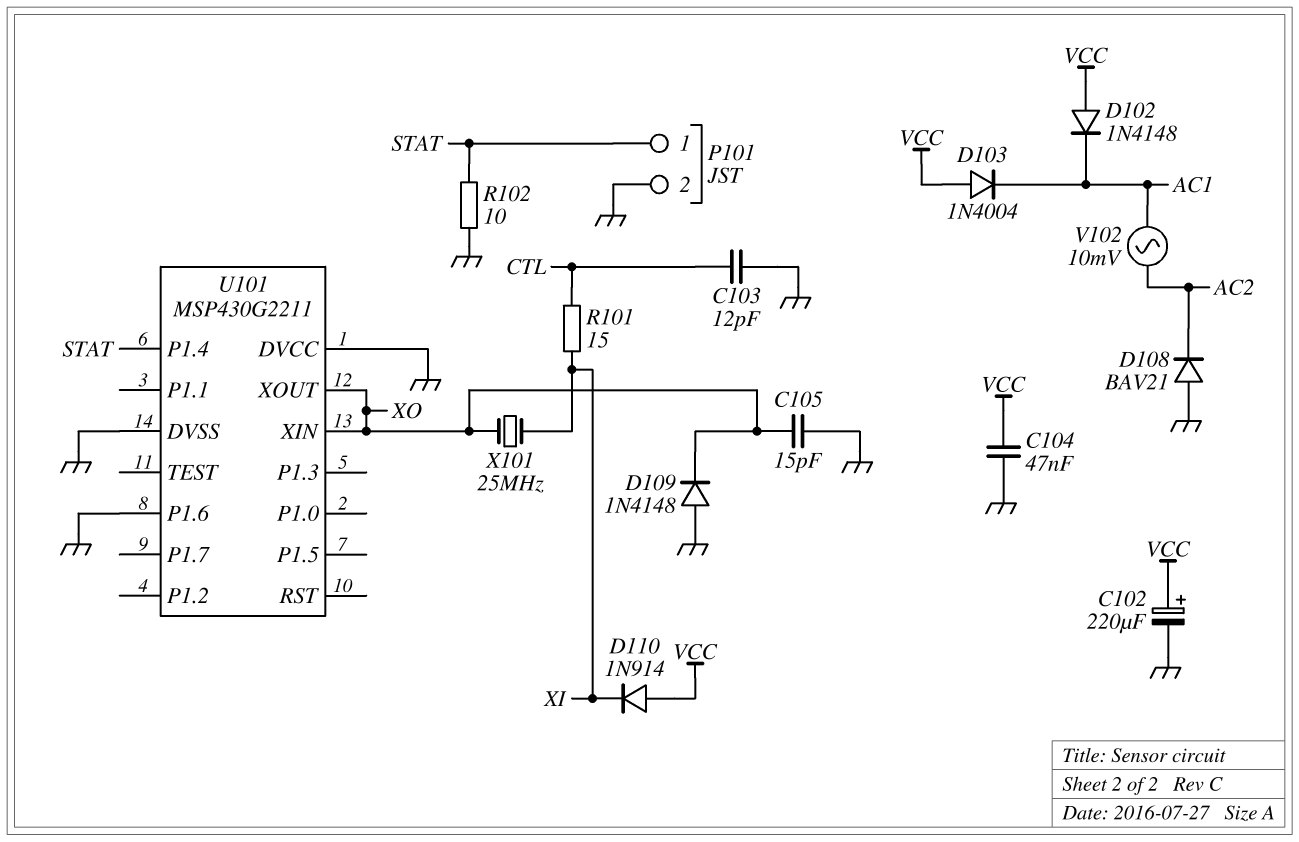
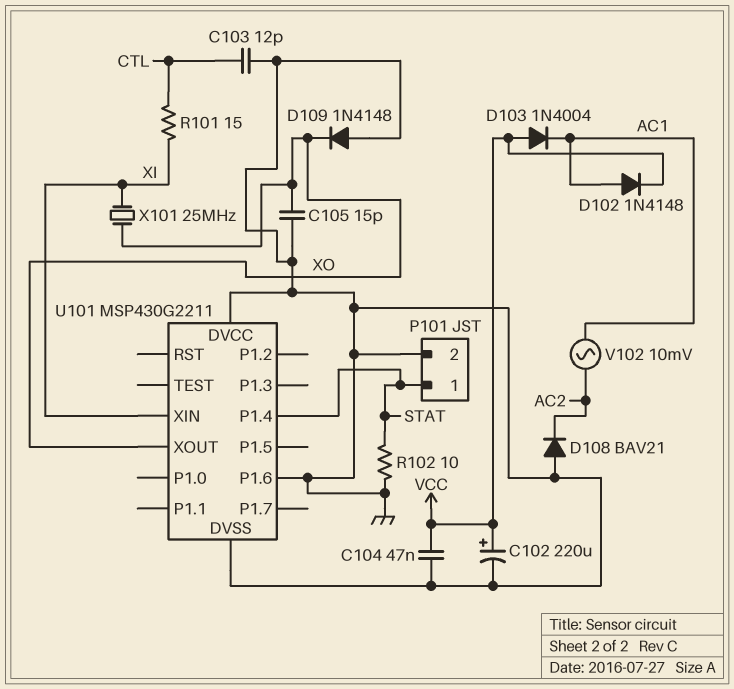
D102: diode 1N4148 (A VCC, K AC1) -> diode 1N4148 (A AC1, K VCC)
D110: diode 1N914 (A VCC, K XI) -> none
U101 pin XIN: XO -> XI

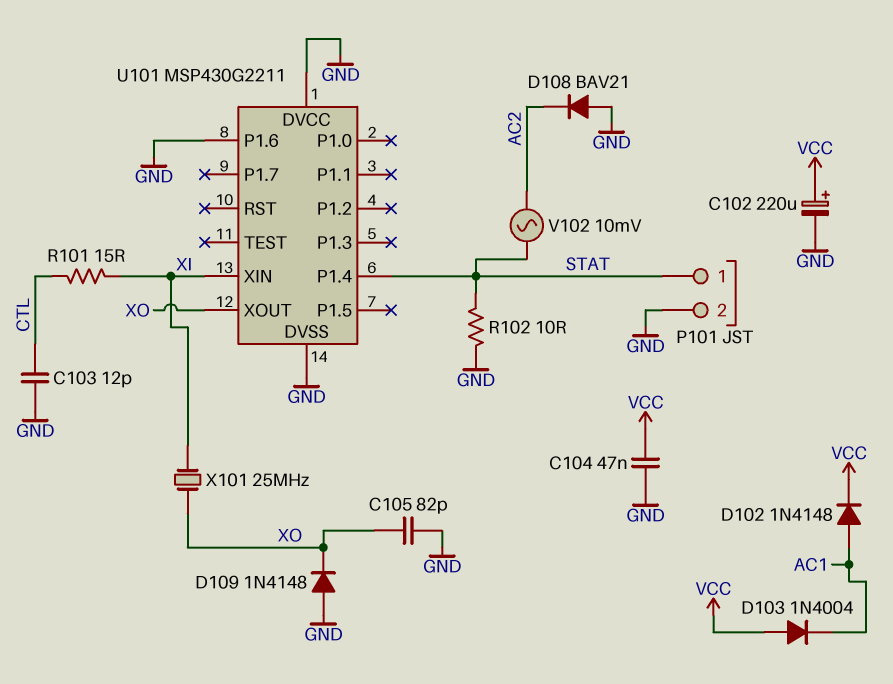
C105: 15pF (GND, XO) -> 82pF (GND, XO)
V102: AC 10mV (AC1, AC2) -> AC 10mV (AC2, STAT)

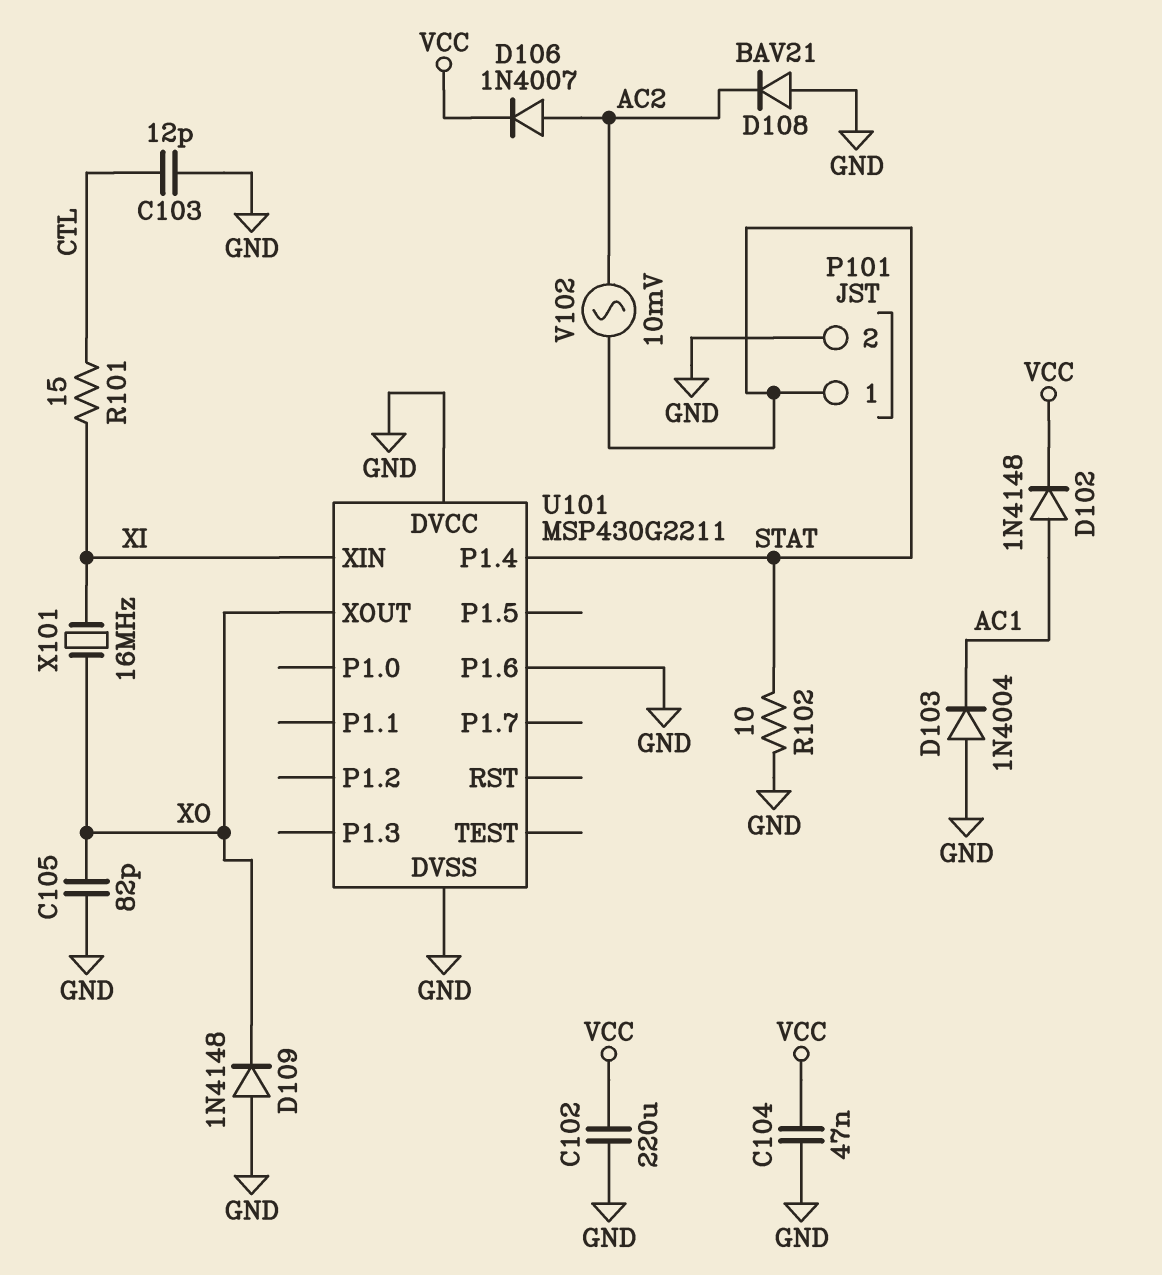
C102: 220uF (plus VCC, minus GND) -> 220uF (GND, VCC)
D103: diode 1N4004 (A VCC, K AC1) -> diode 1N4004 (A GND, K AC1)
D106: none -> diode 1N4007 (A AC2, K VCC)
X101: 25MHz (XI, XO) -> 16MHz (XI, XO)

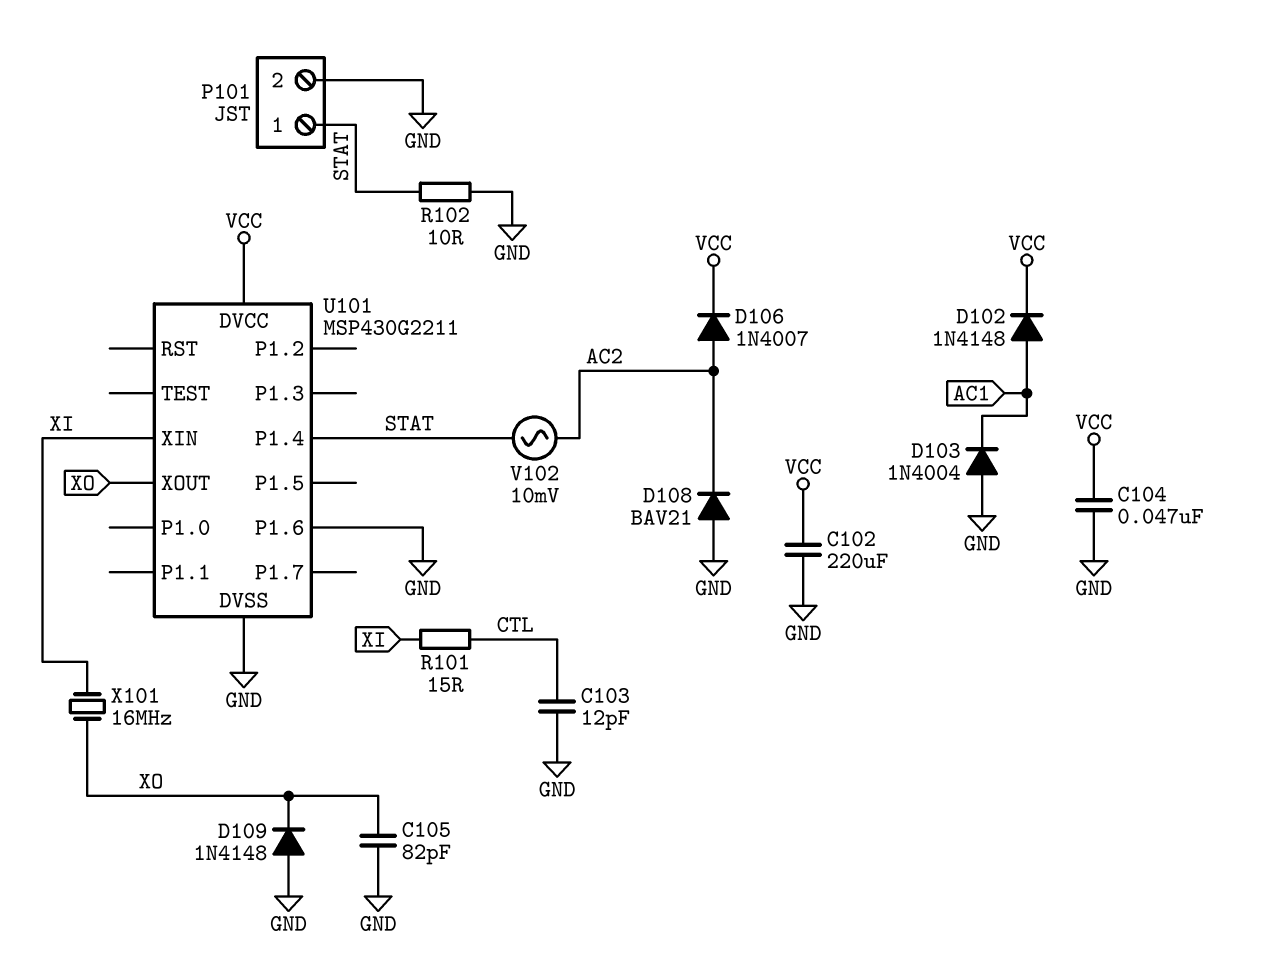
U101 pin DVCC: GND -> VCC

